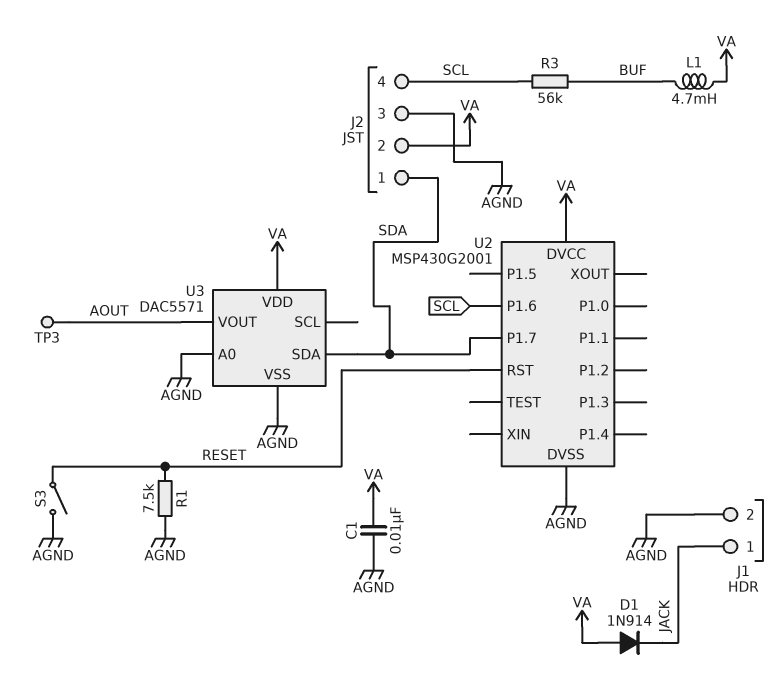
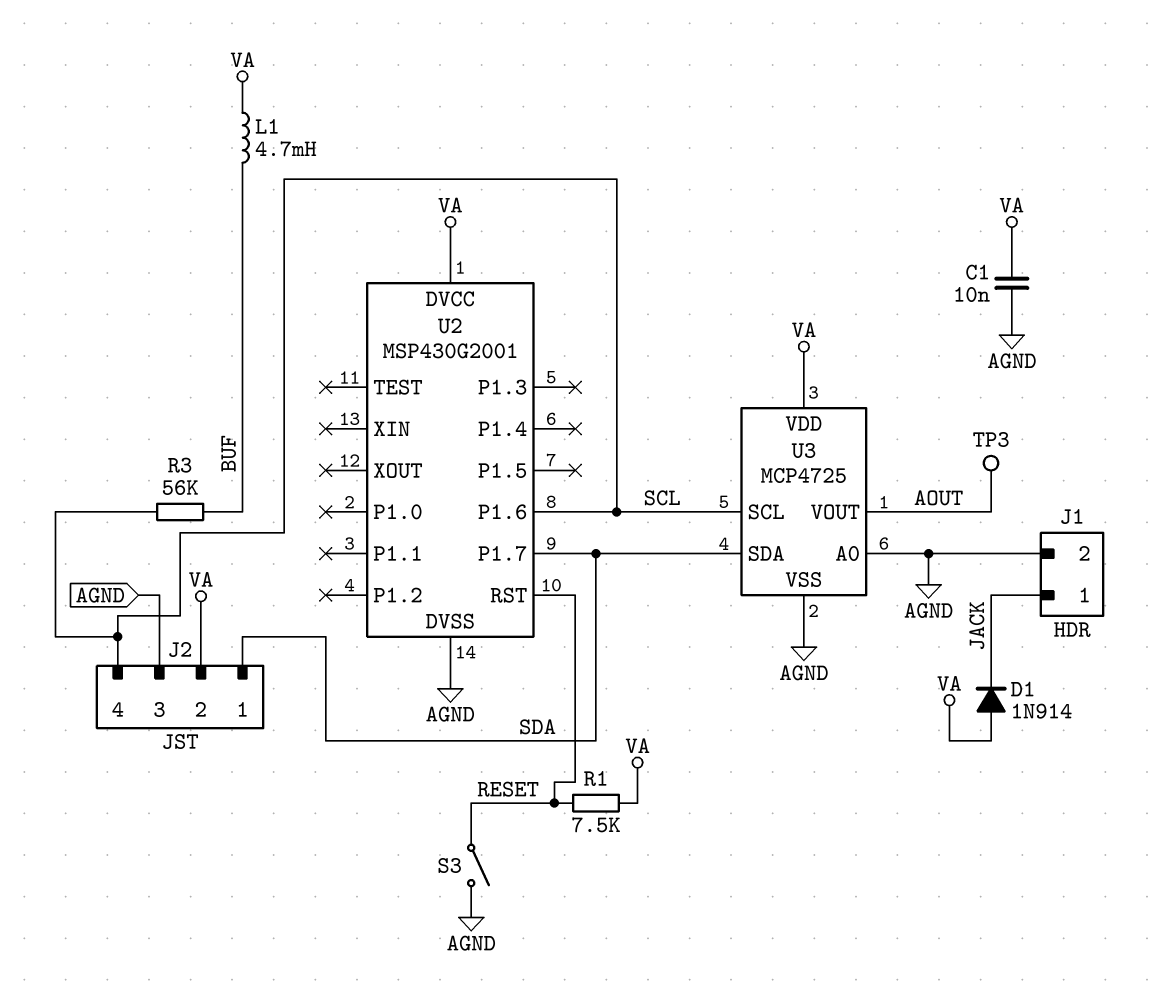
R1: 7.5k (AGND, RESET) -> 7.5k (RESET, VA)
U3: DAC5571 -> MCP4725
U3 pin SCL: none -> SCL

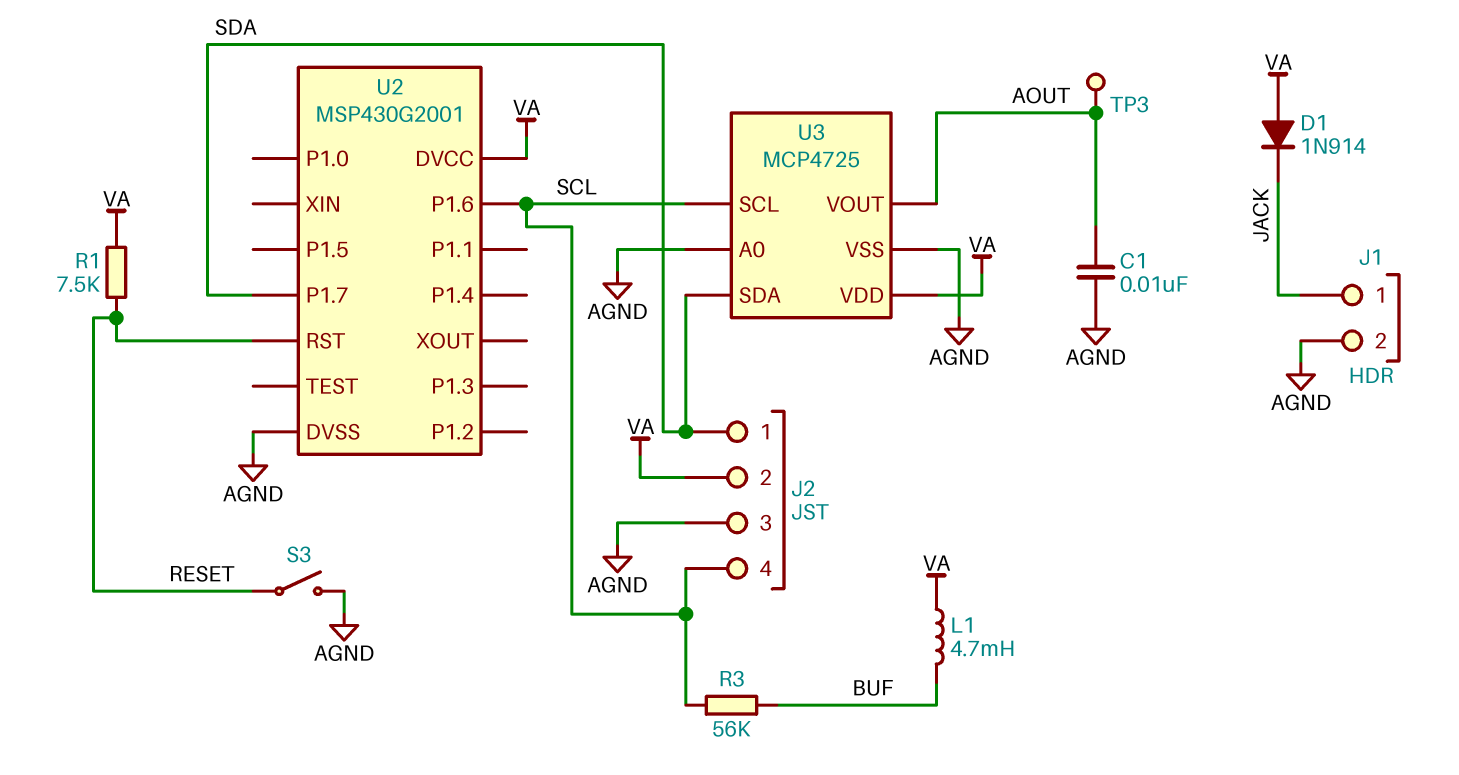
C1: 10nF (AGND, VA) -> 10nF (AGND, AOUT)

